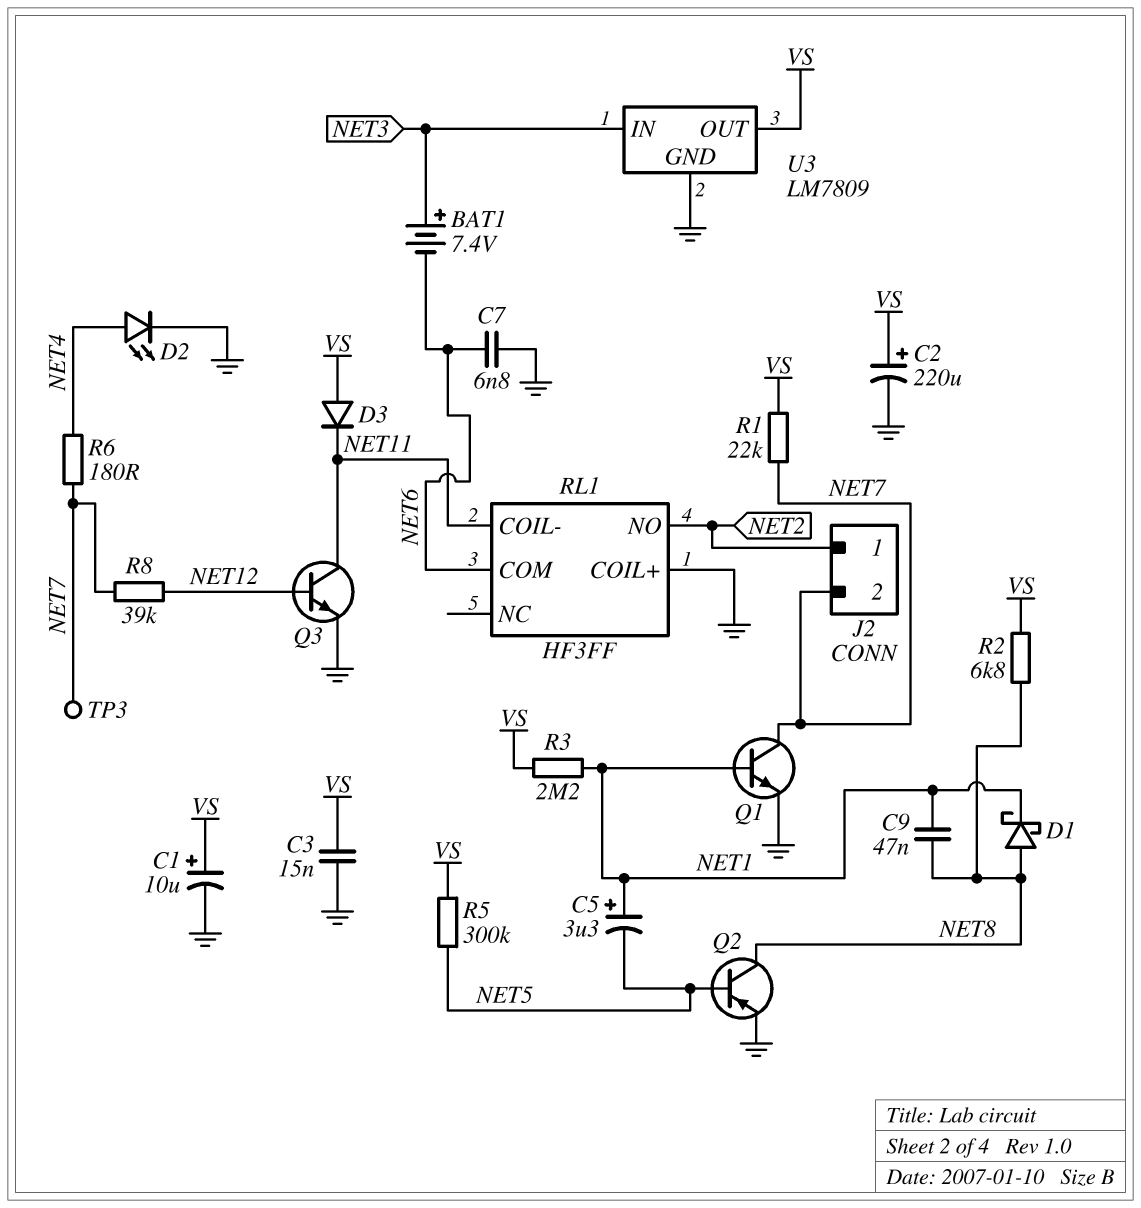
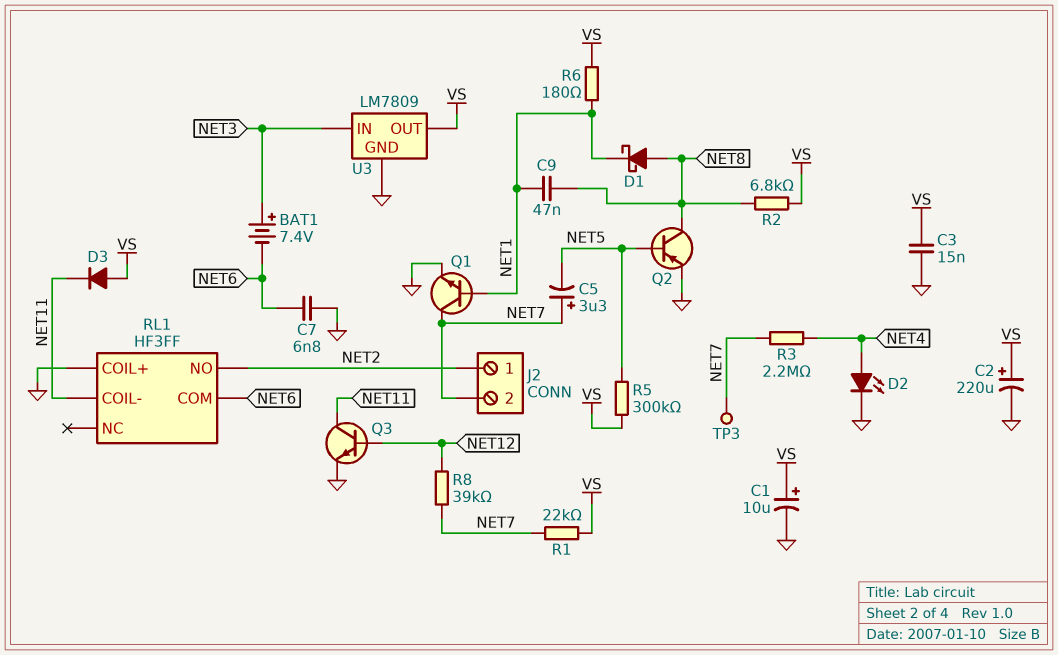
C5: 3.3uF (plus NET1, minus NET5) -> 3.3uF (plus NET7, minus NET5)
R3: 2.2M (NET1, VS) -> 2.2M (NET4, NET7)
R6: 180 (NET4, NET7) -> 180 (NET1, VS)

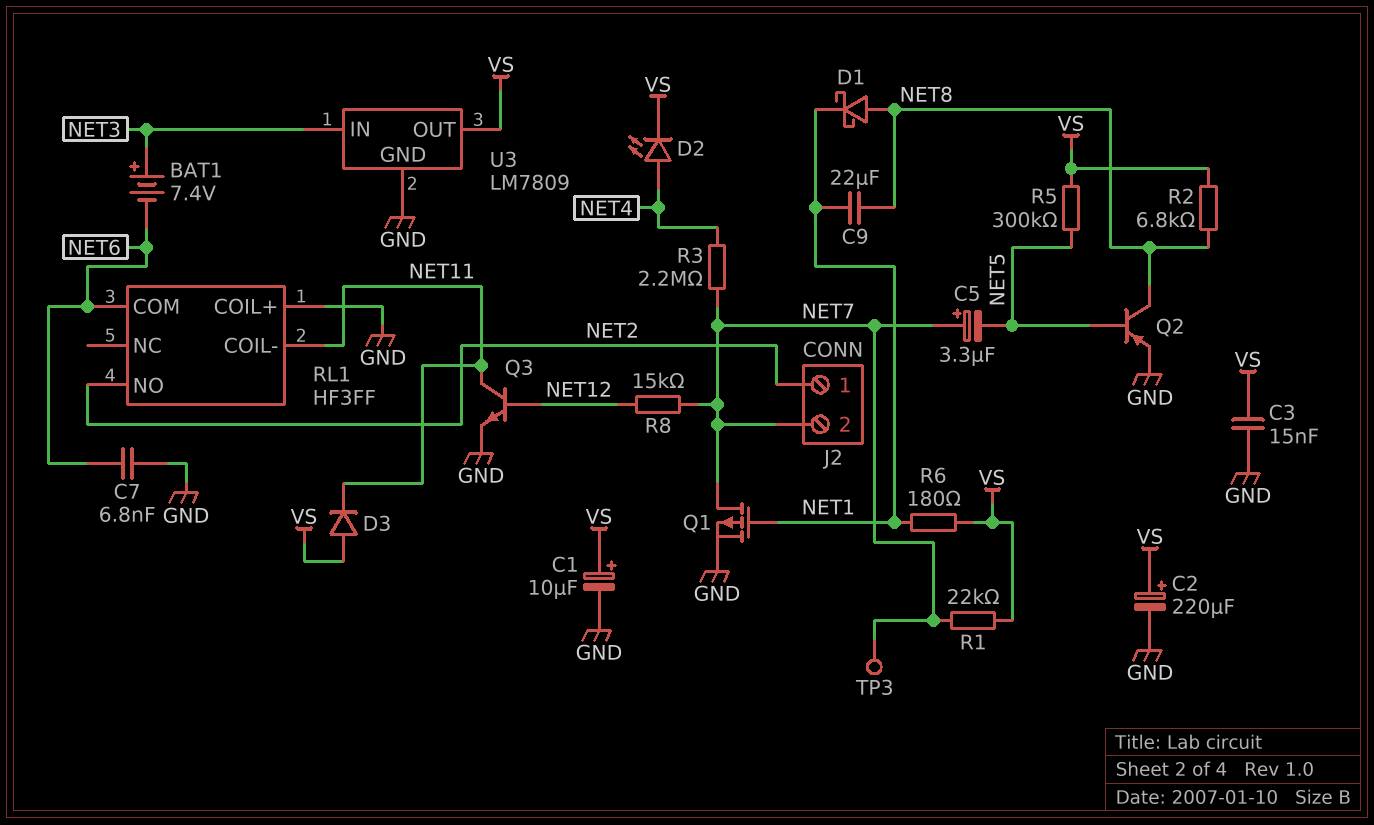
C9: 47nF (NET1, NET8) -> 22uF (NET1, NET8)
D2: LED (A NET4, K GND) -> LED (A NET4, K VS)
Q1: NPN (B NET1, C NET7, E GND) -> PMOS (G NET1, D NET7, S GND)
R8: 39k (NET7, NET12) -> 15k (NET7, NET12)

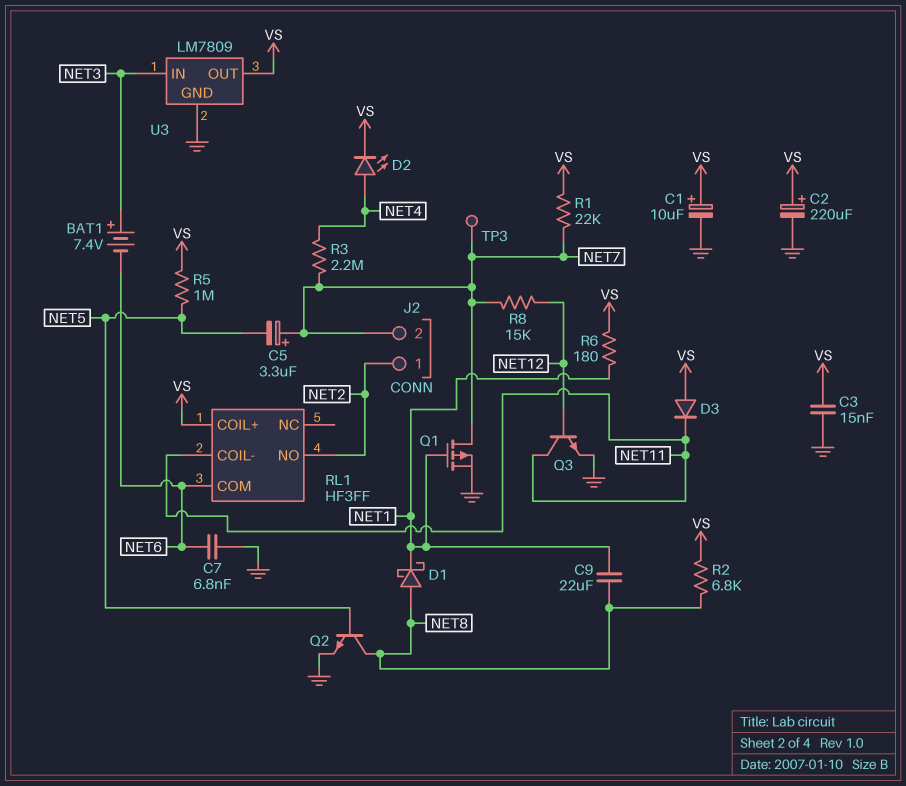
Q2: PNP (B NET5, C NET8, E GND) -> NPN (B NET5, C NET8, E GND)
R5: 300k (NET5, VS) -> 1M (NET5, VS)
RL1 pin COIL+: GND -> VS

